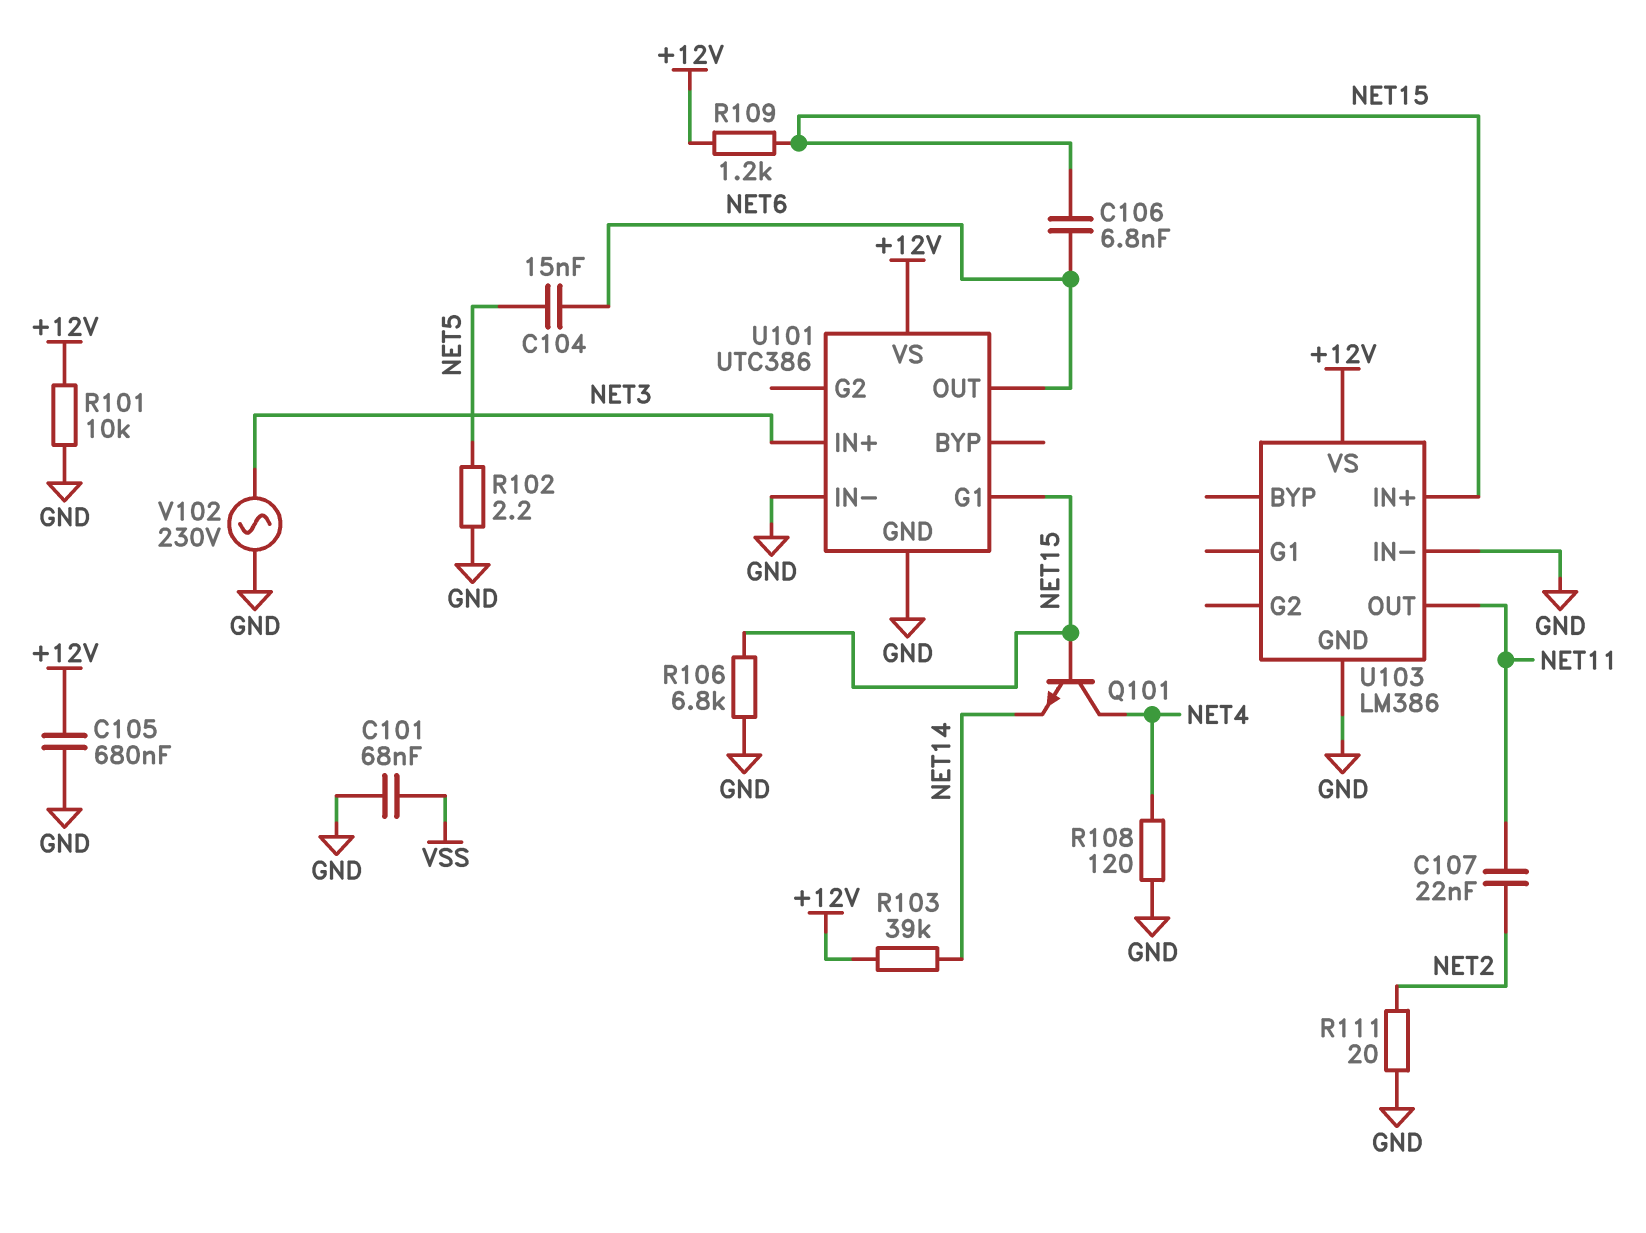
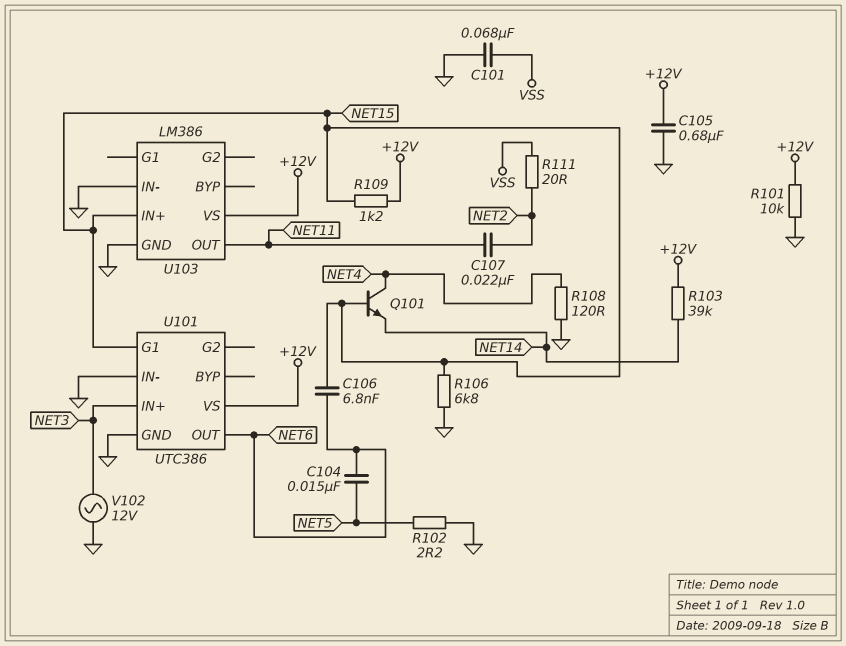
R111: 20 (GND, NET2) -> 20 (NET2, VSS)
V102: AC 230V (GND, NET3) -> AC 12V (GND, NET3)

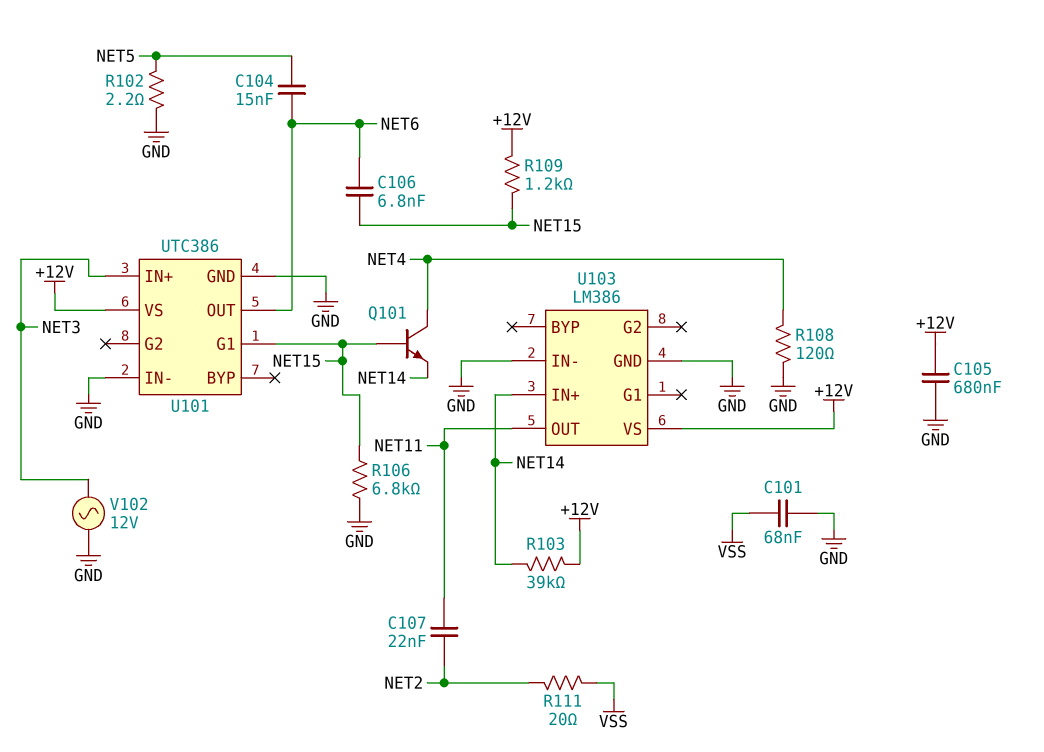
R101: 10k (+12V, GND) -> none
U103 pin IN+: NET15 -> NET14

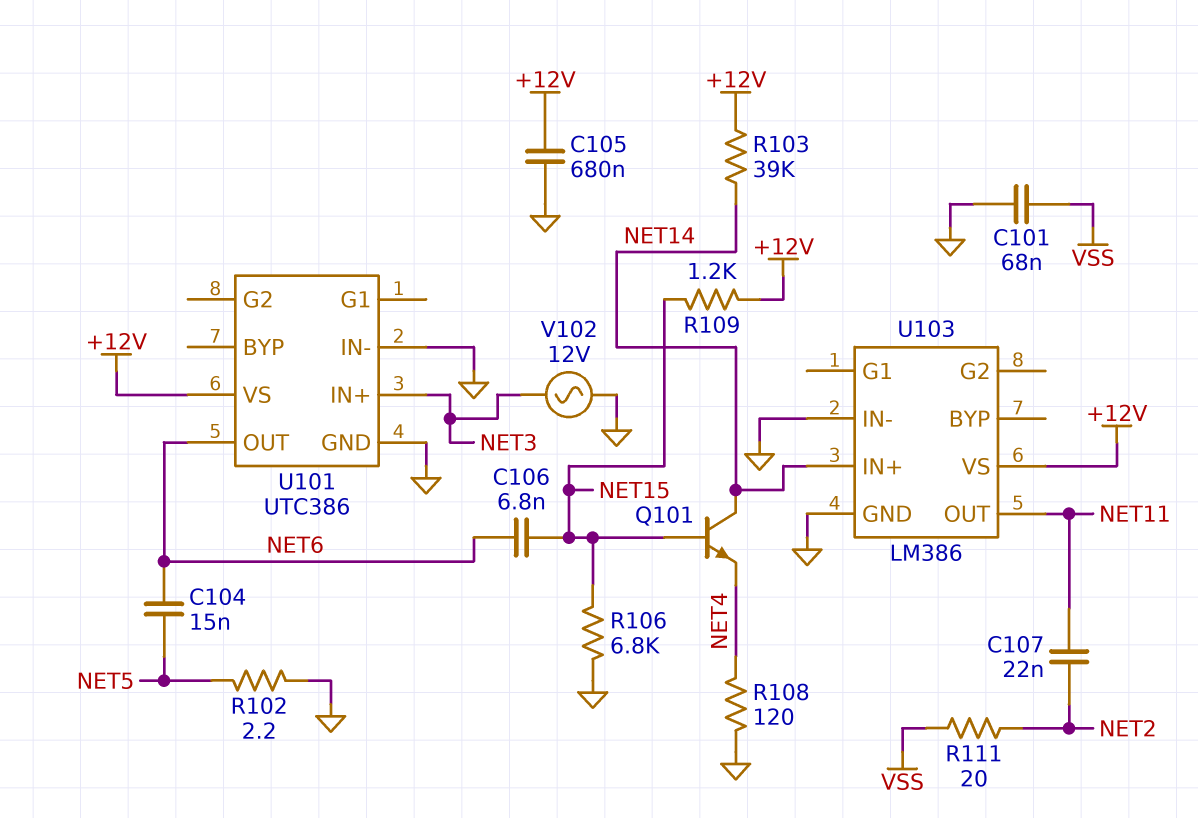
Q101: NPN (B NET15, C NET4, E NET14) -> NPN (B NET15, C NET14, E NET4)
U101 pin G1: NET15 -> none

